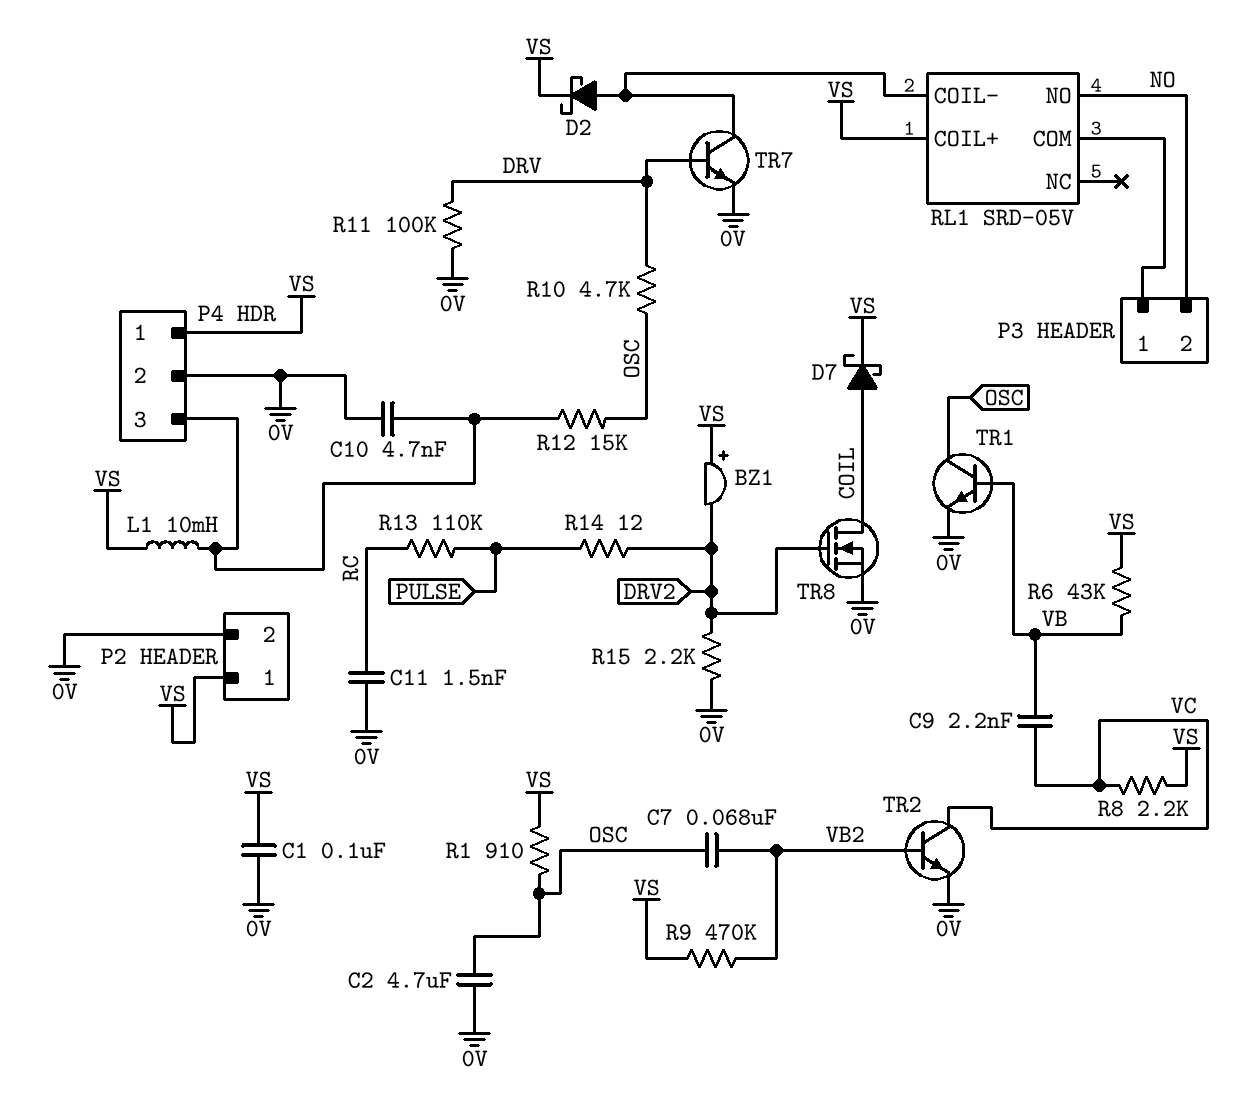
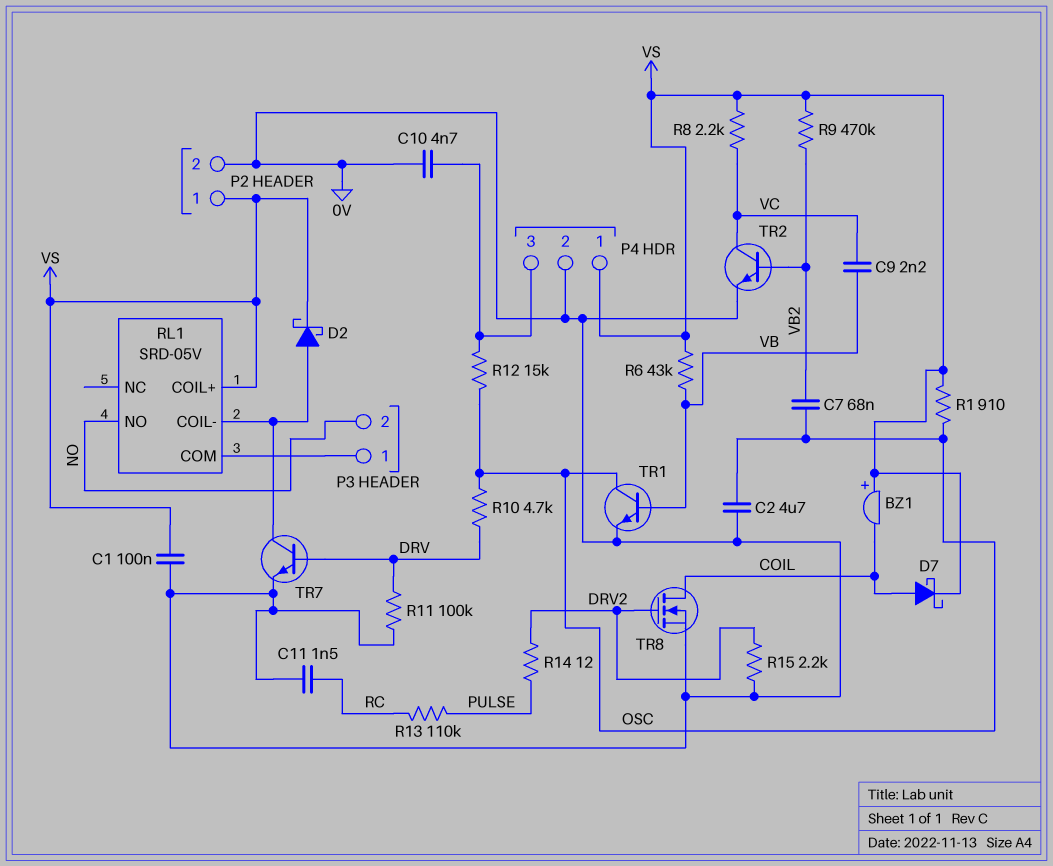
BZ1: buzzer (plus VS, minus DRV2) -> buzzer (plus VS, minus COIL)
L1: 10mH (P4/3, VS) -> none

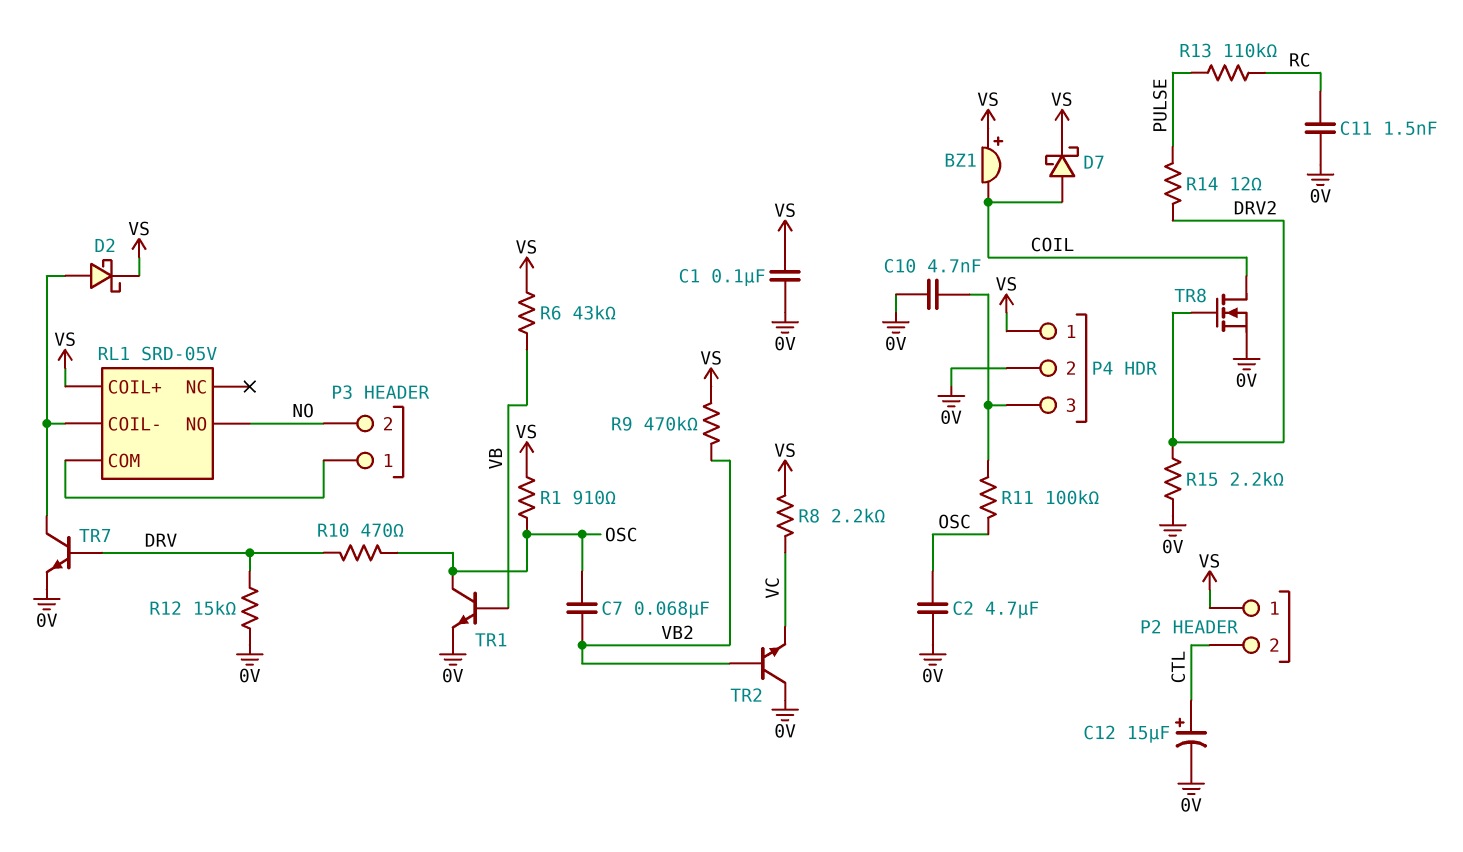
C9: 2.2nF (VB, VC) -> none
C12: none -> 15uF (plus CTL, minus 0V)
P2 pin 2: 0V -> CTL
R10: 4.7k (DRV, OSC) -> 470 (DRV, OSC)
R11: 100k (0V, DRV) -> 100k (OSC, P4/3)
R12: 15k (OSC, P4/3) -> 15k (0V, DRV)
TR2: NPN (B VB2, C VC, E 0V) -> NPN (B VB2, C 0V, E VC)

